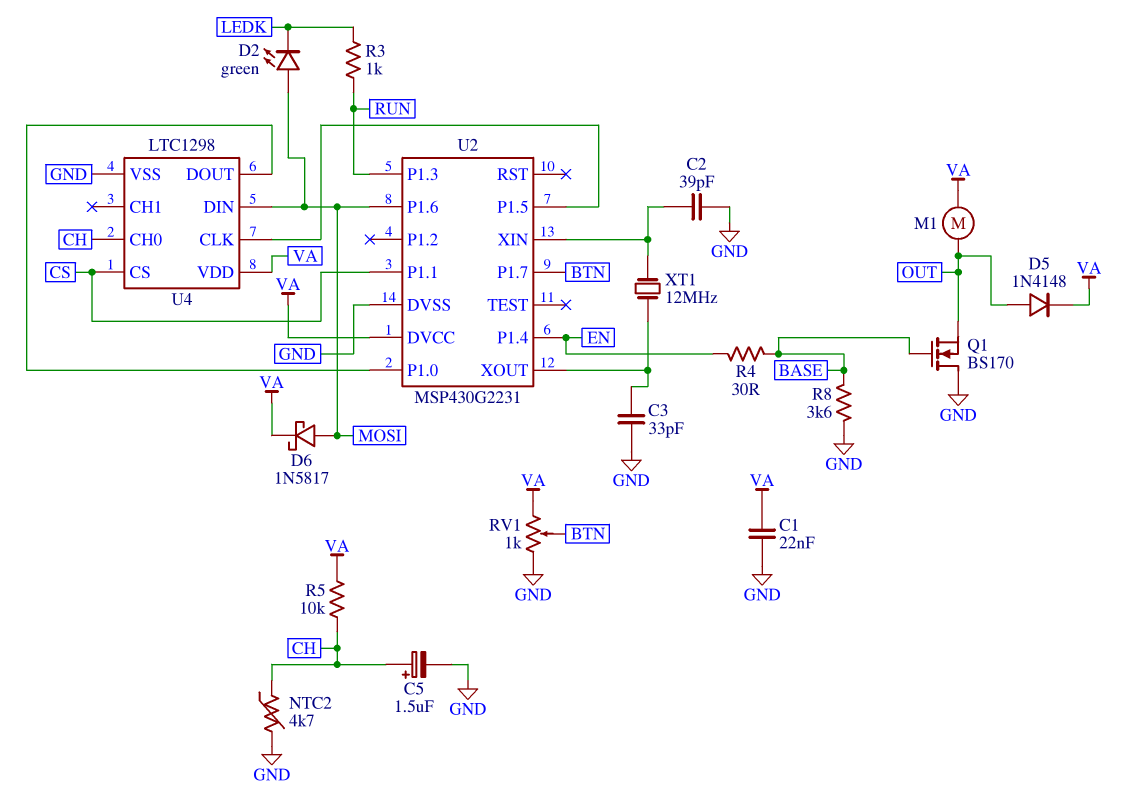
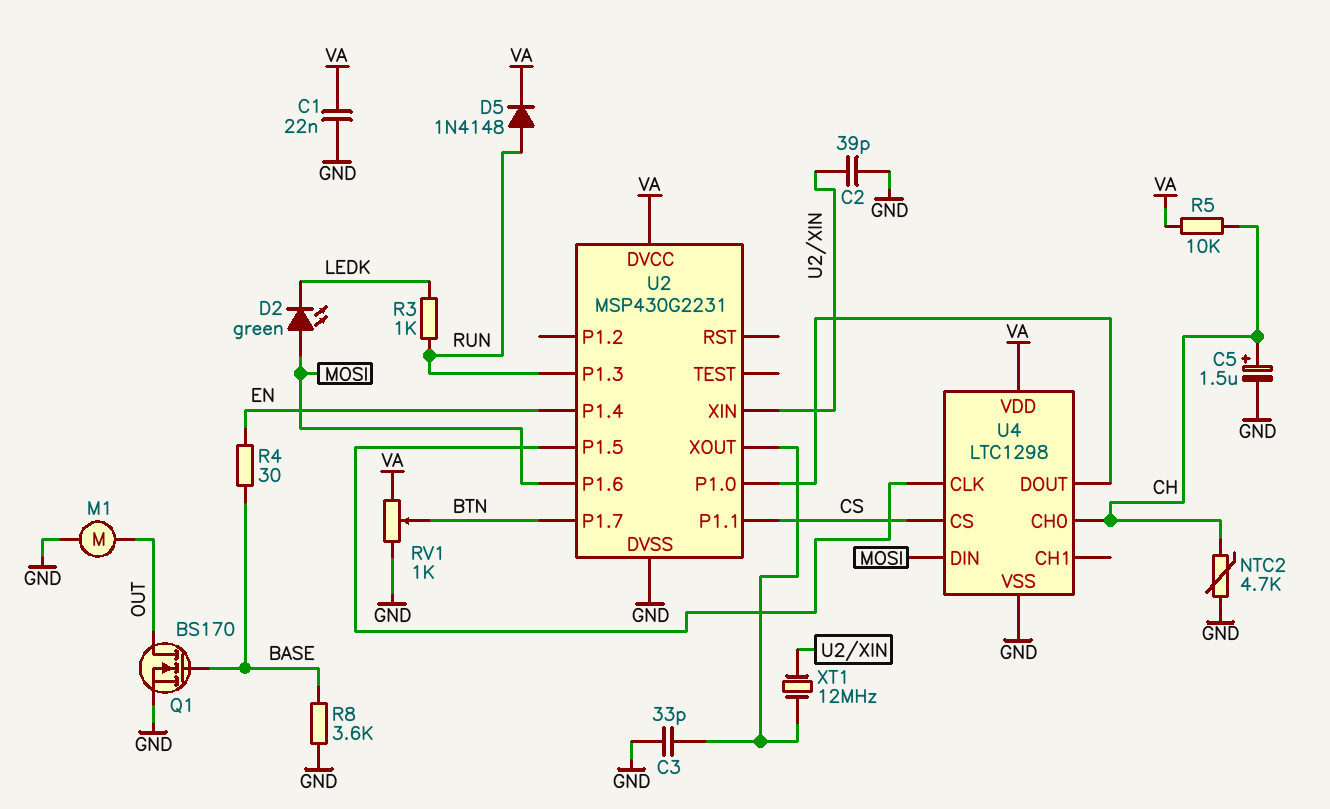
D5: diode 1N4148 (A OUT, K VA) -> diode 1N4148 (A RUN, K VA)
D6: schottky 1N5817 (A MOSI, K VA) -> none
M1: motor (OUT, VA) -> motor (GND, OUT)
Q1: NMOS BS170 (G BASE, D GND, S OUT) -> NMOS BS170 (G BASE, D OUT, S GND)

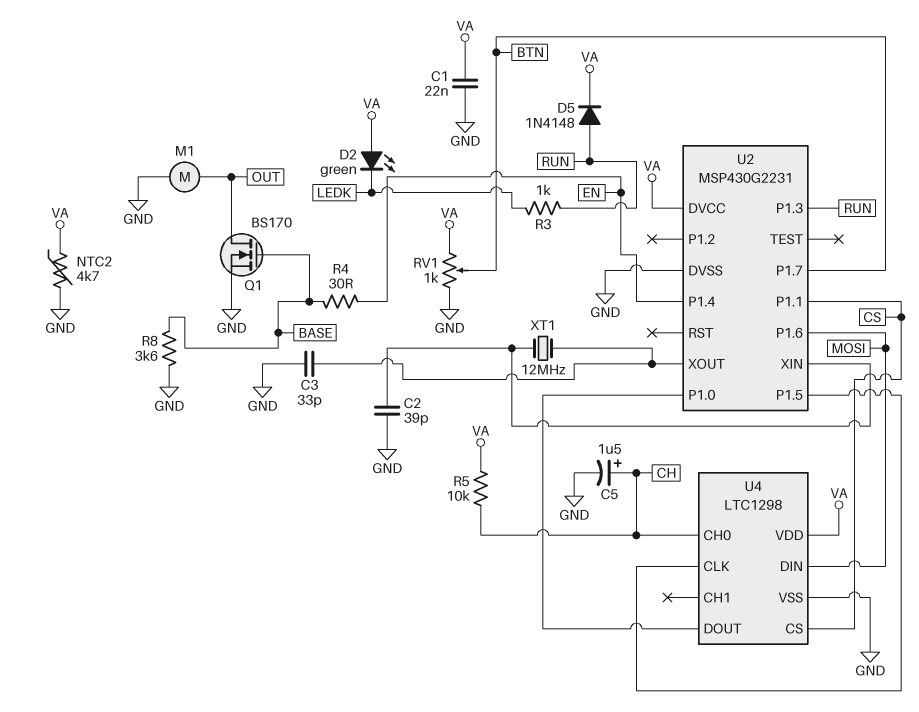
D2: LED green (A MOSI, K LEDK) -> LED green (A VA, K LEDK)
NTC2: 4.7k (CH, GND) -> 4.7k (GND, VA)

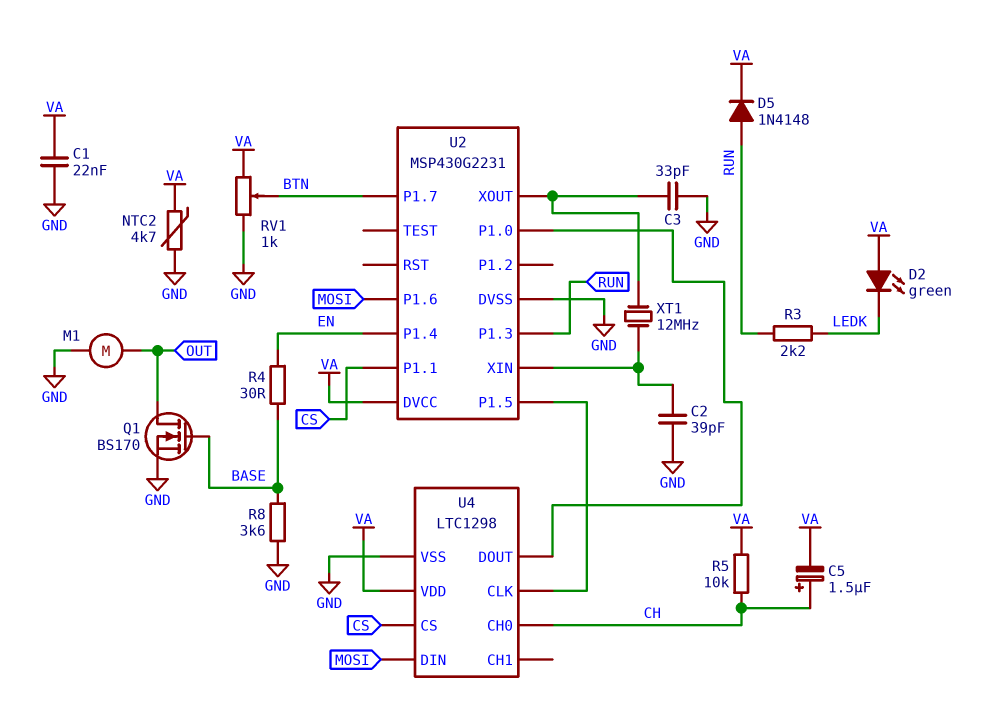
C5: 1.5uF (plus CH, minus GND) -> 1.5uF (plus CH, minus VA)
R3: 1k (LEDK, RUN) -> 2.2k (LEDK, RUN)

